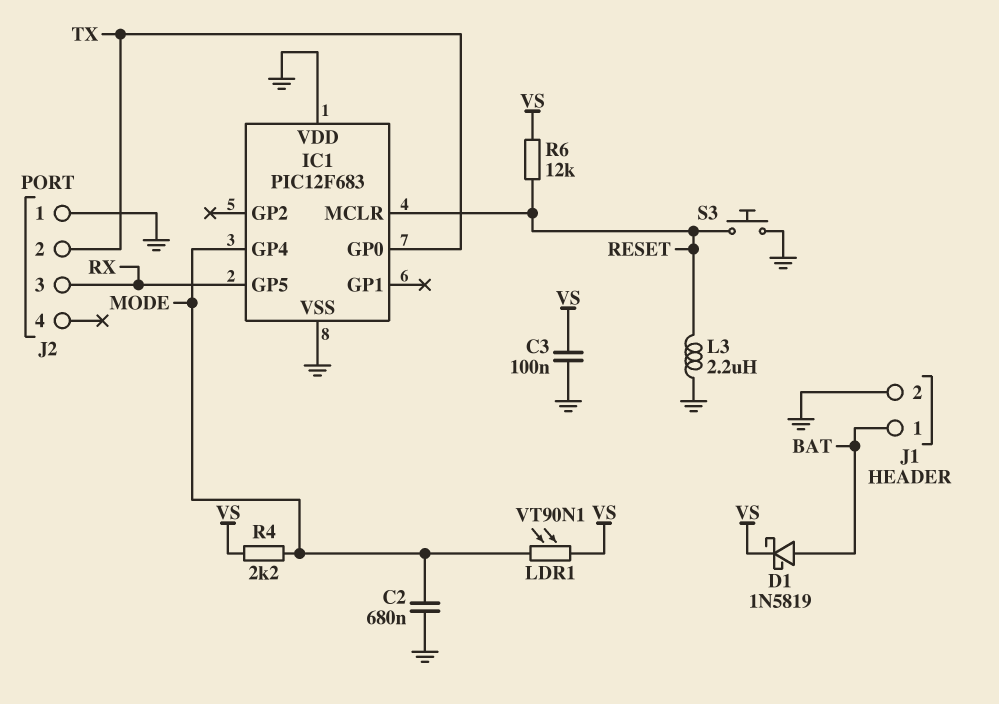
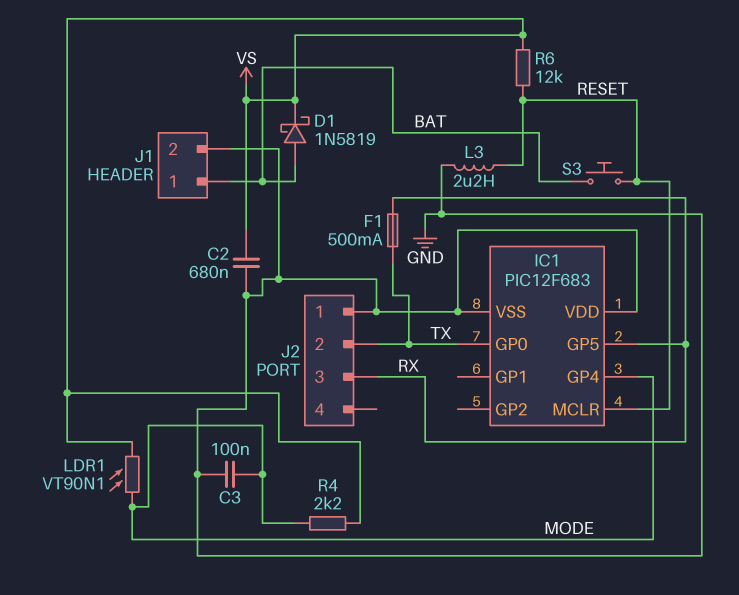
C2: 680nF (GND, MODE) -> 680nF (GND, VS)
C3: 100nF (GND, VS) -> 100nF (GND, MODE)
F1: none -> 500mA (RX, TX)
S3: button (GND, RESET) -> button (BAT, RESET)

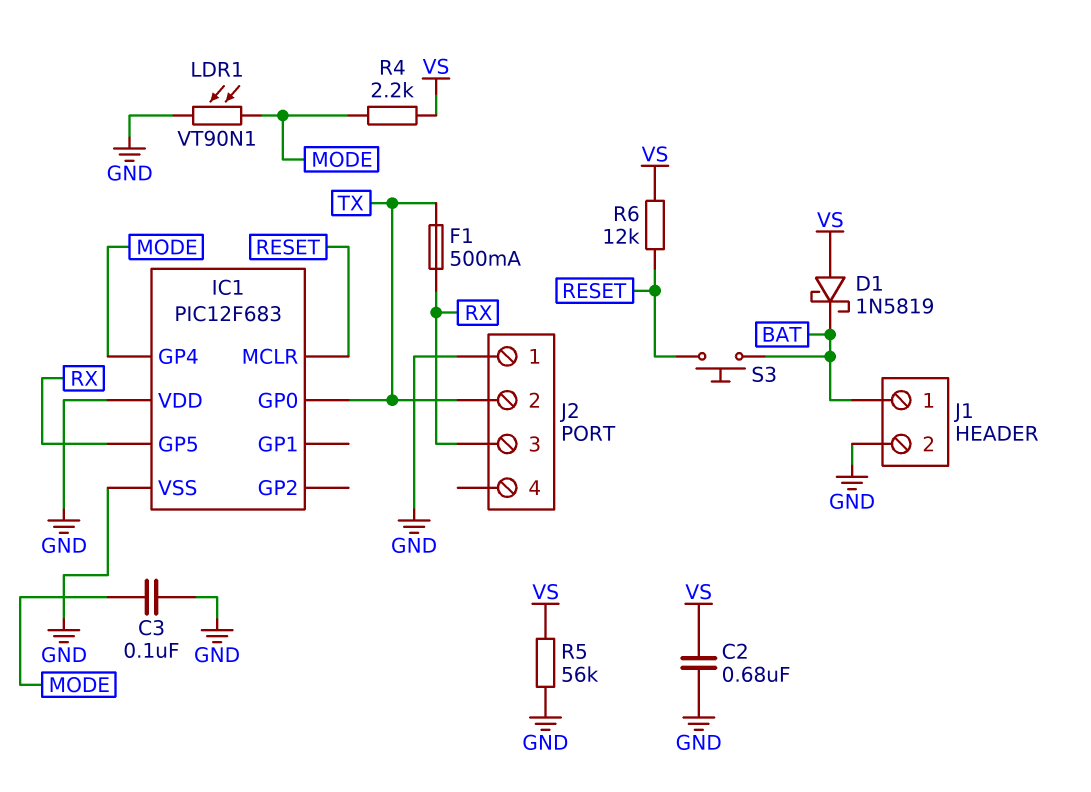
D1: schottky 1N5819 (A BAT, K VS) -> schottky 1N5819 (A VS, K BAT)
L3: 2.2uH (GND, RESET) -> none
LDR1: VT90N1 (MODE, VS) -> VT90N1 (GND, MODE)
R5: none -> 56k (GND, VS)

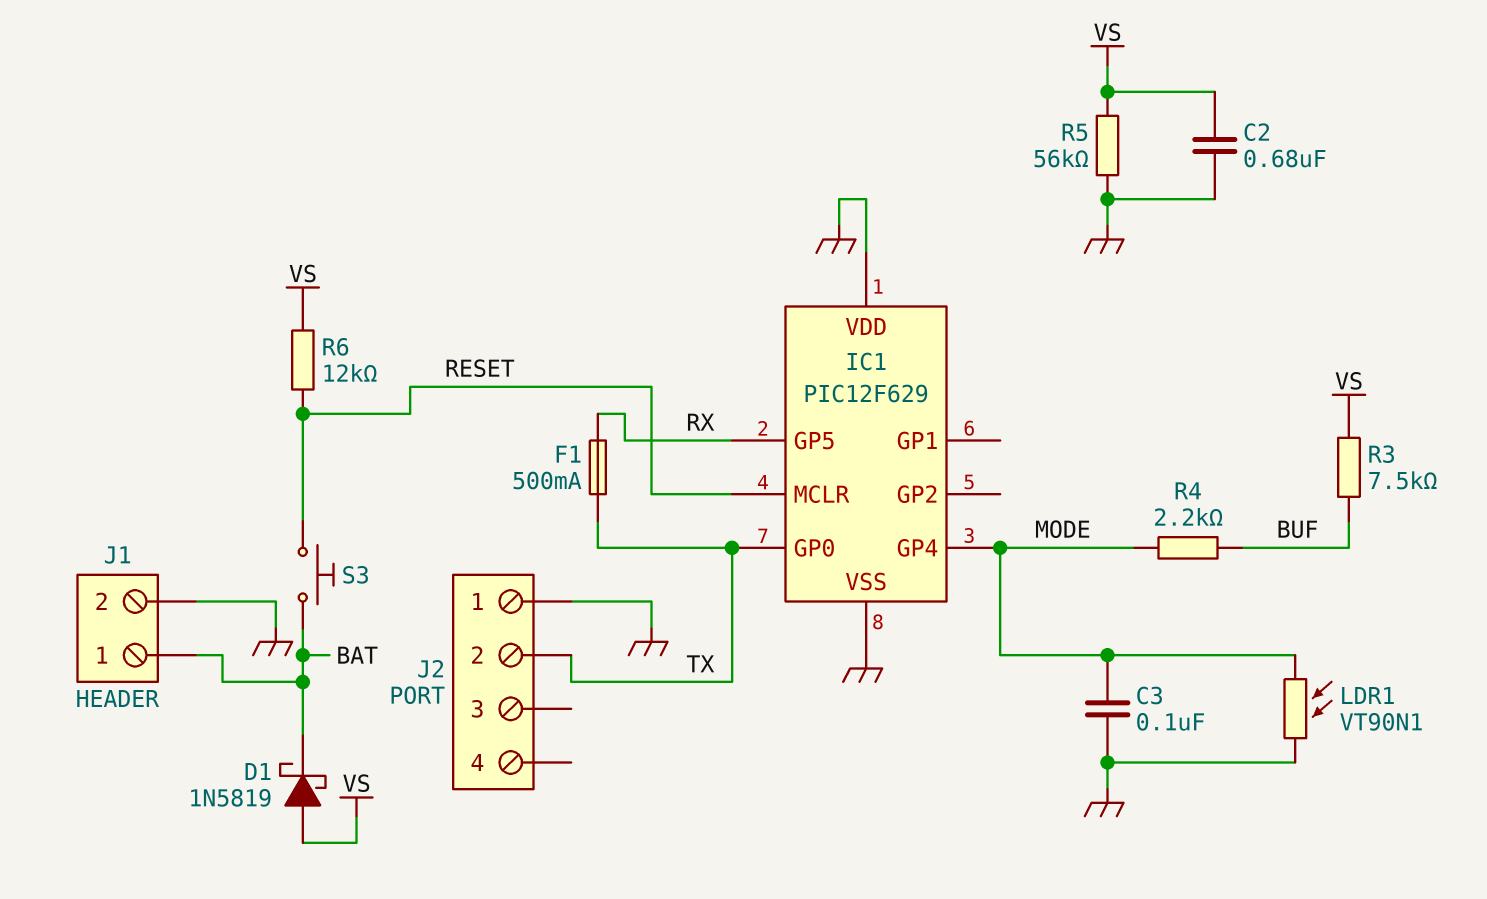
IC1: PIC12F683 -> PIC12F629
J2 pin 3: RX -> none
R3: none -> 7.5k (BUF, VS)
R4: 2.2k (MODE, VS) -> 2.2k (BUF, MODE)

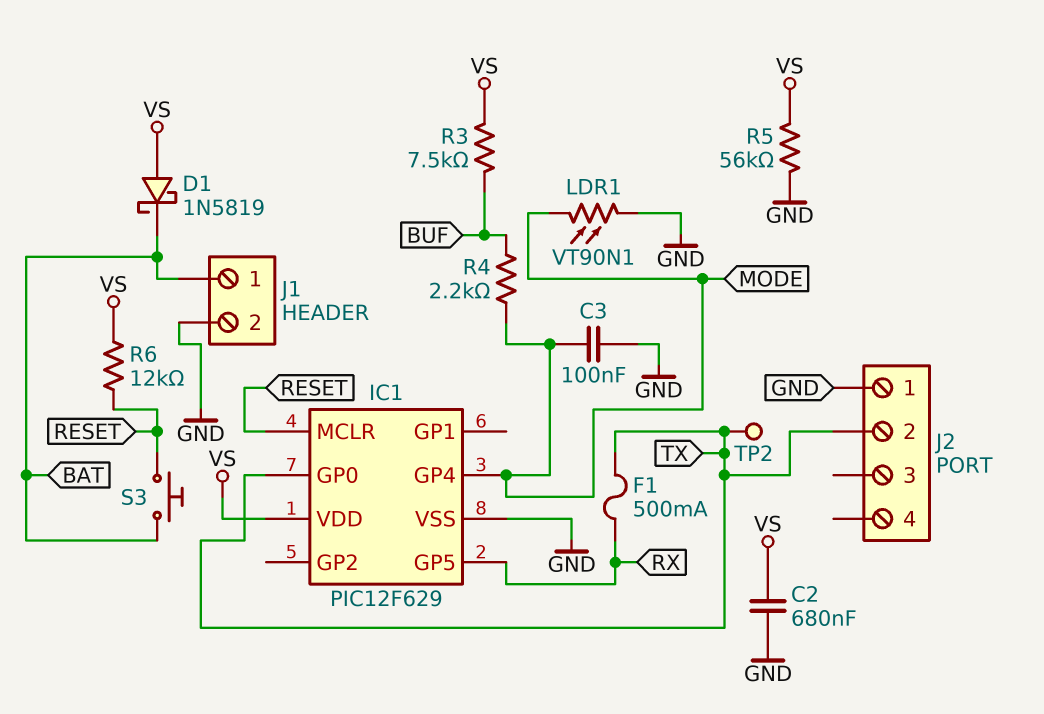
IC1 pin VDD: GND -> VS
TP2: none -> test point (TX)

